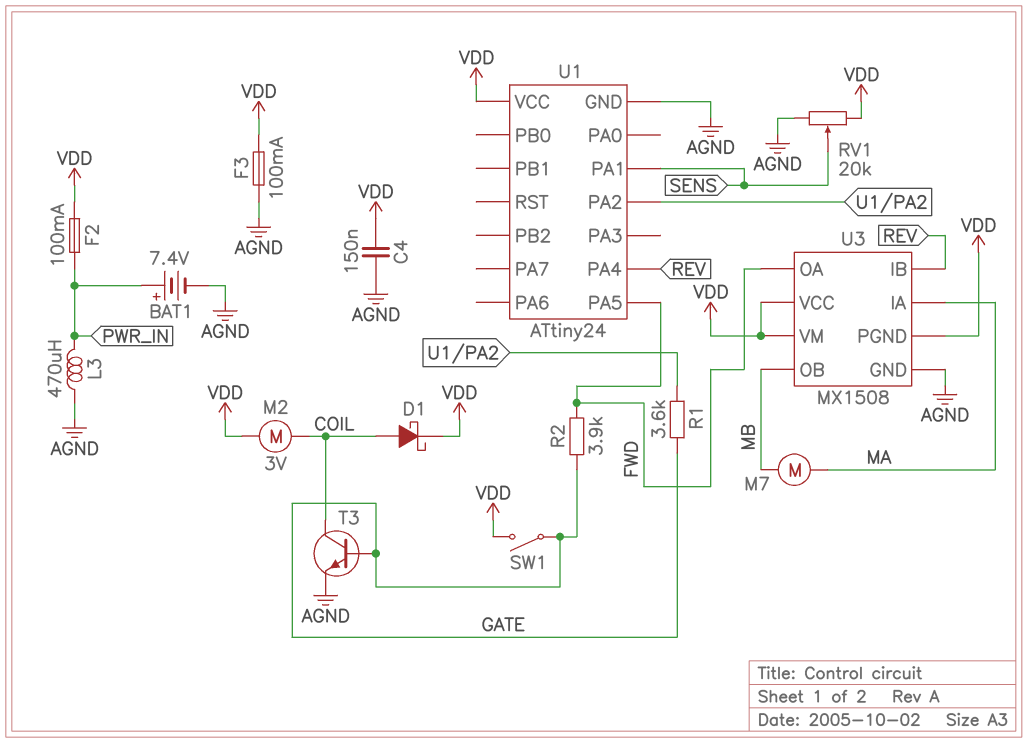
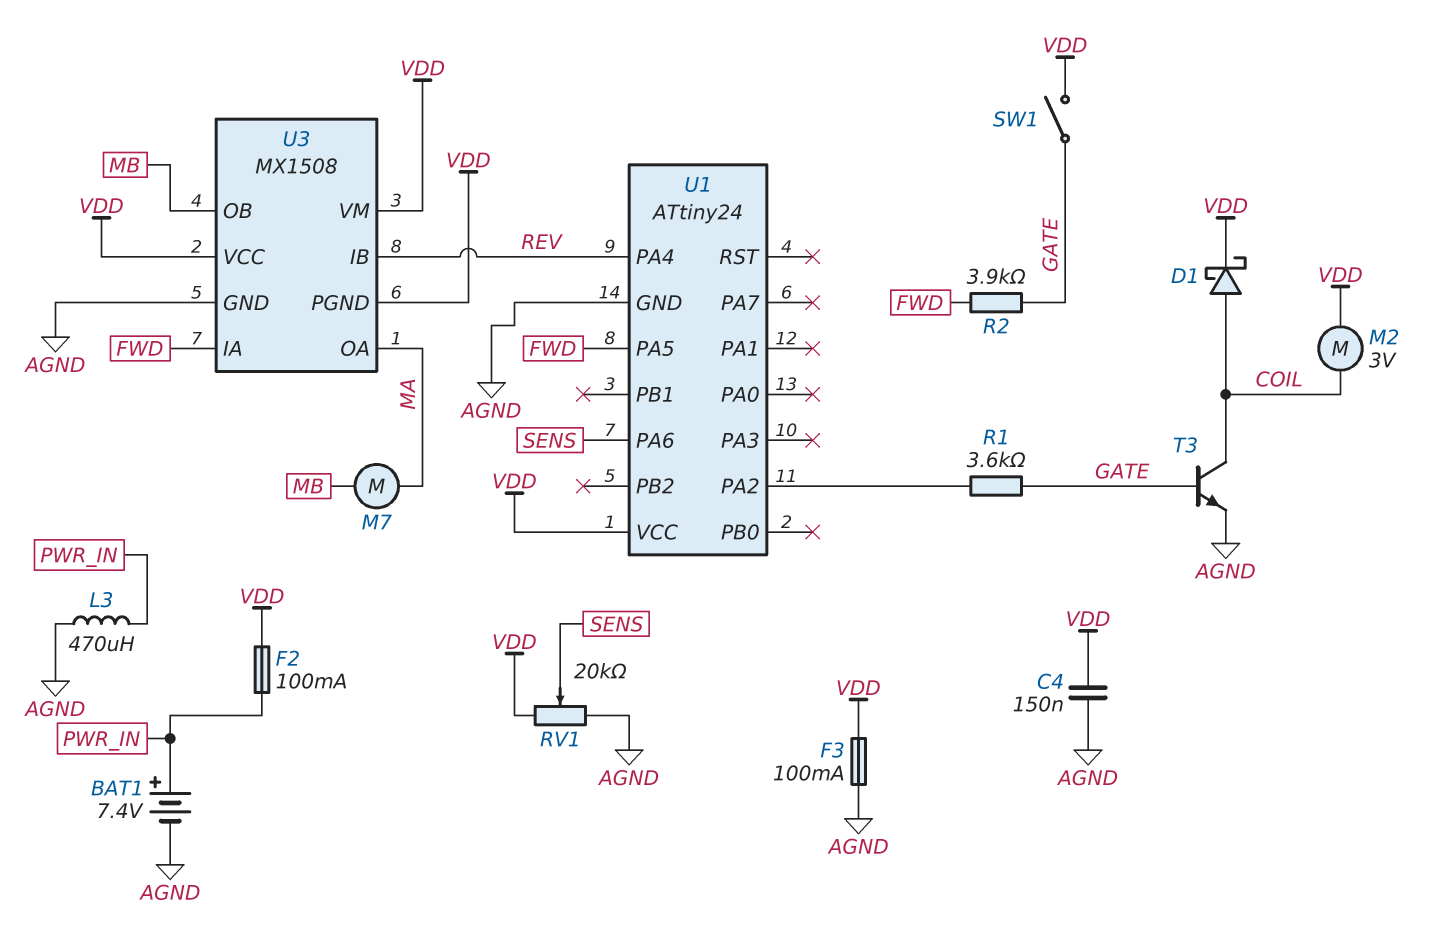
U1 pin PA1: SENS -> none
U1 pin PA6: none -> SENS
U3 pin IA: MA -> FWD
U3 pin OA: FWD -> MA

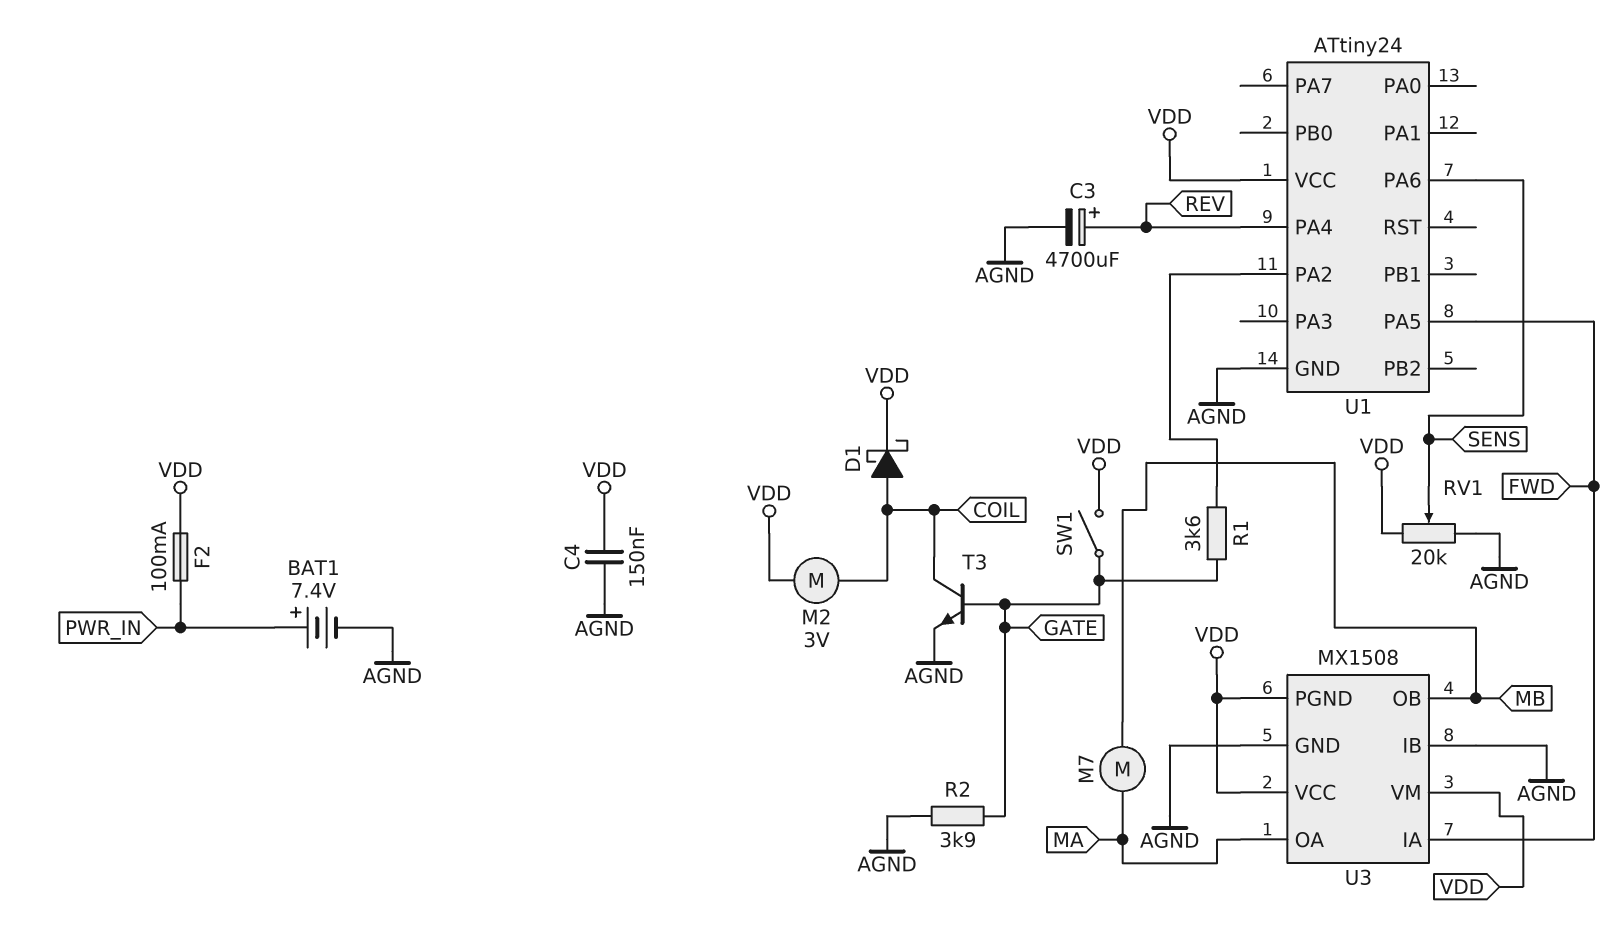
C3: none -> 4700uF (plus REV, minus AGND)
F3: 100mA (AGND, VDD) -> none
L3: 470uH (AGND, PWR_IN) -> none
R2: 3.9k (FWD, GATE) -> 3.9k (AGND, GATE)
U3 pin IB: REV -> AGND

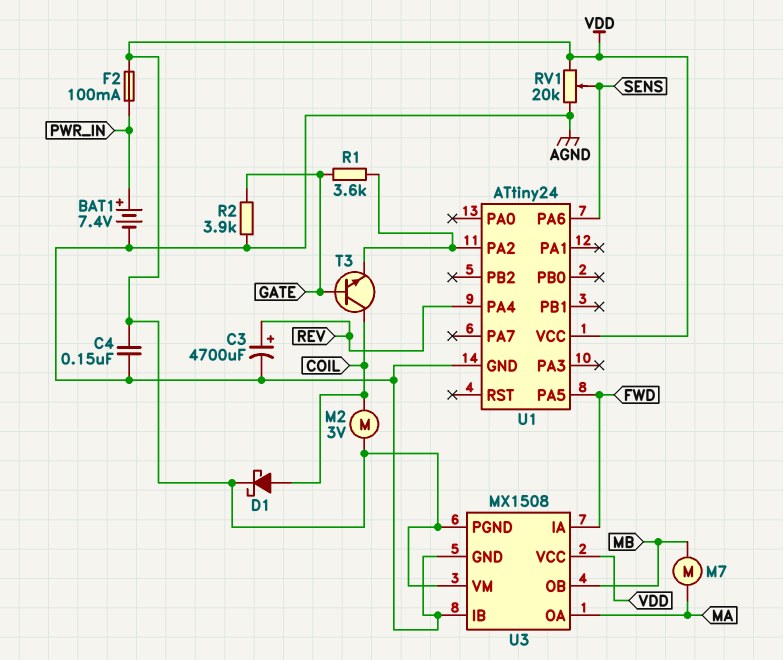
SW1: switch (GATE, VDD) -> none
T3: NPN (B GATE, C COIL, E AGND) -> NPN (B GATE, C COIL, E U1/PA2)

